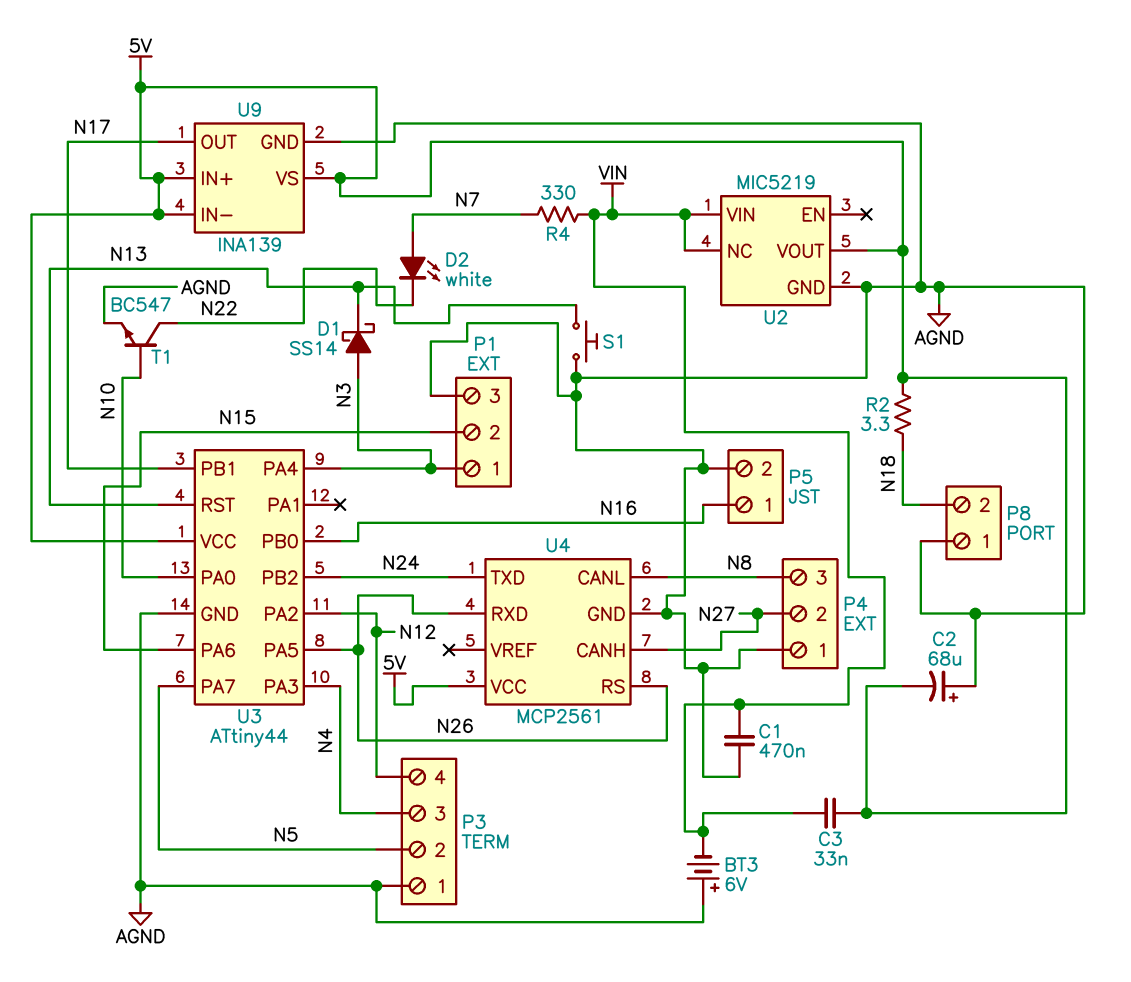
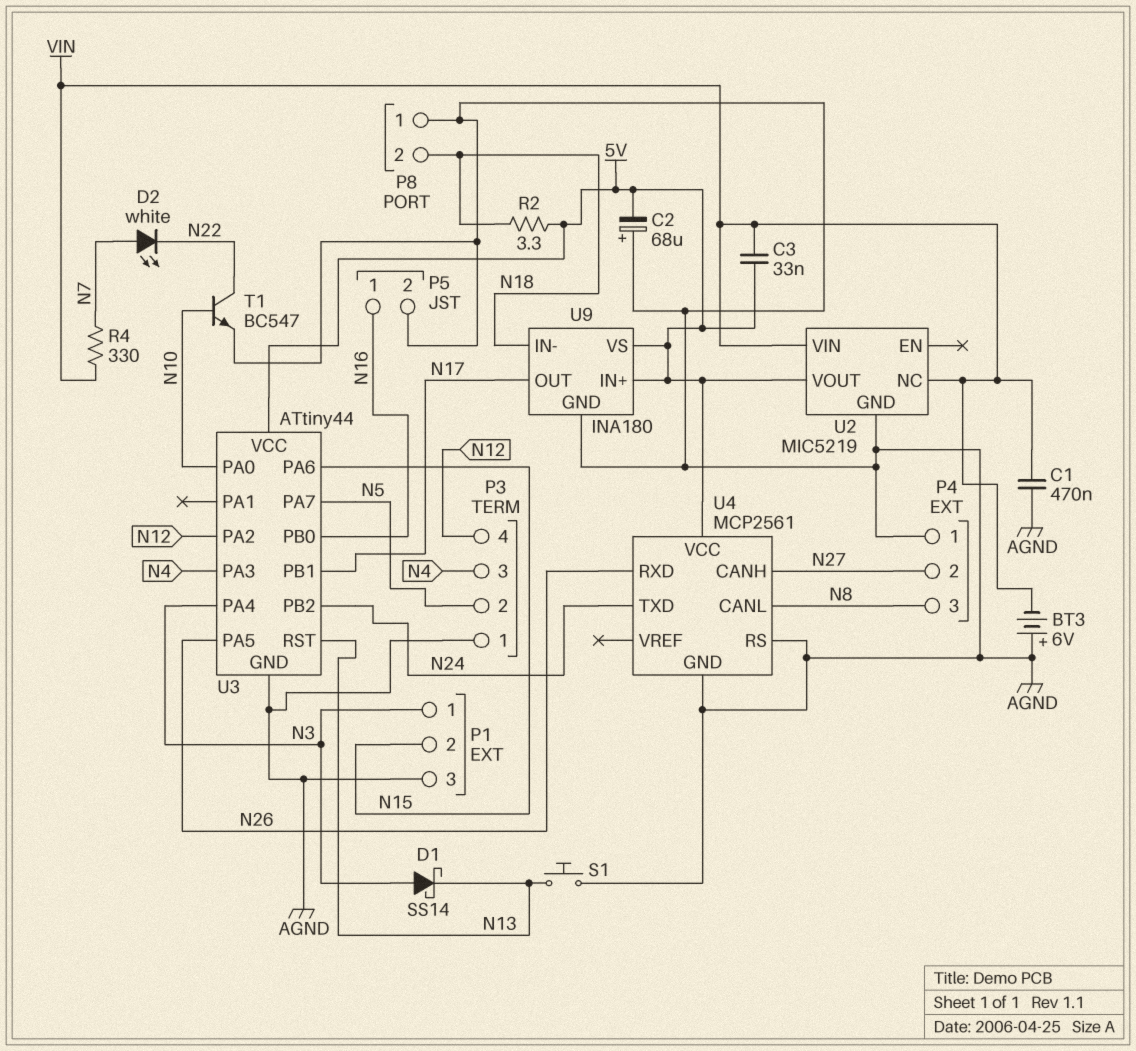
U4 pin RS: N26 -> AGND
U9: INA139 -> INA180
U9 pin IN-: 5V -> N18

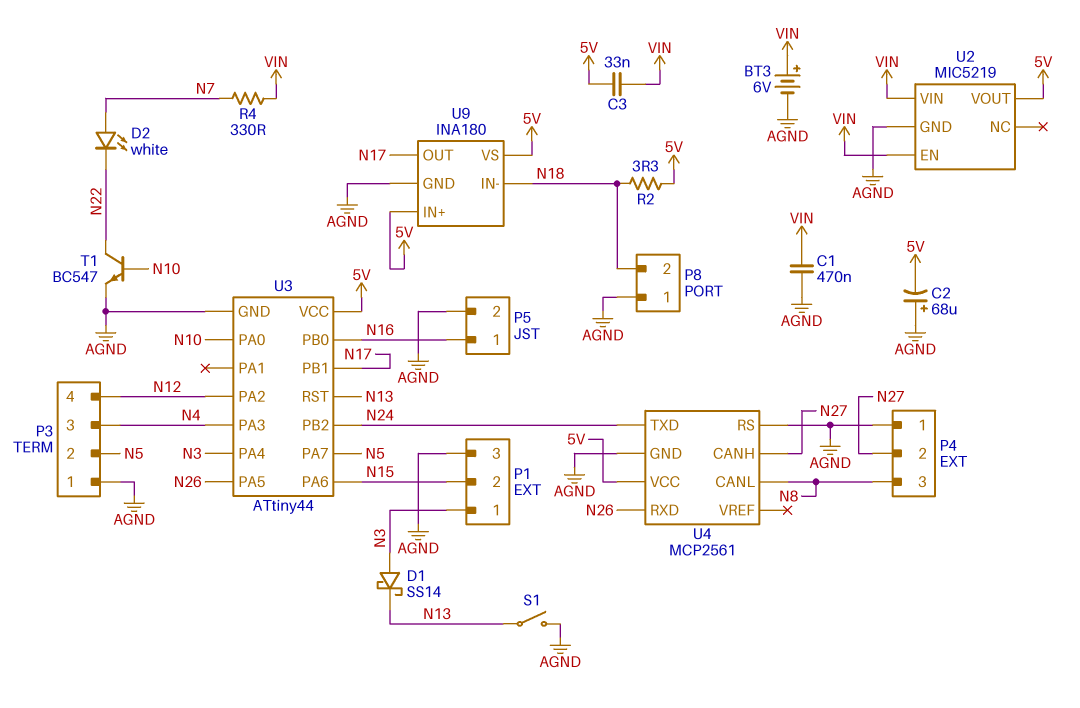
BT3: 6V (plus AGND, minus VIN) -> 6V (plus VIN, minus AGND)
S1: button (AGND, N13) -> switch (AGND, N13)
U2 pin EN: none -> VIN
U2 pin NC: VIN -> none

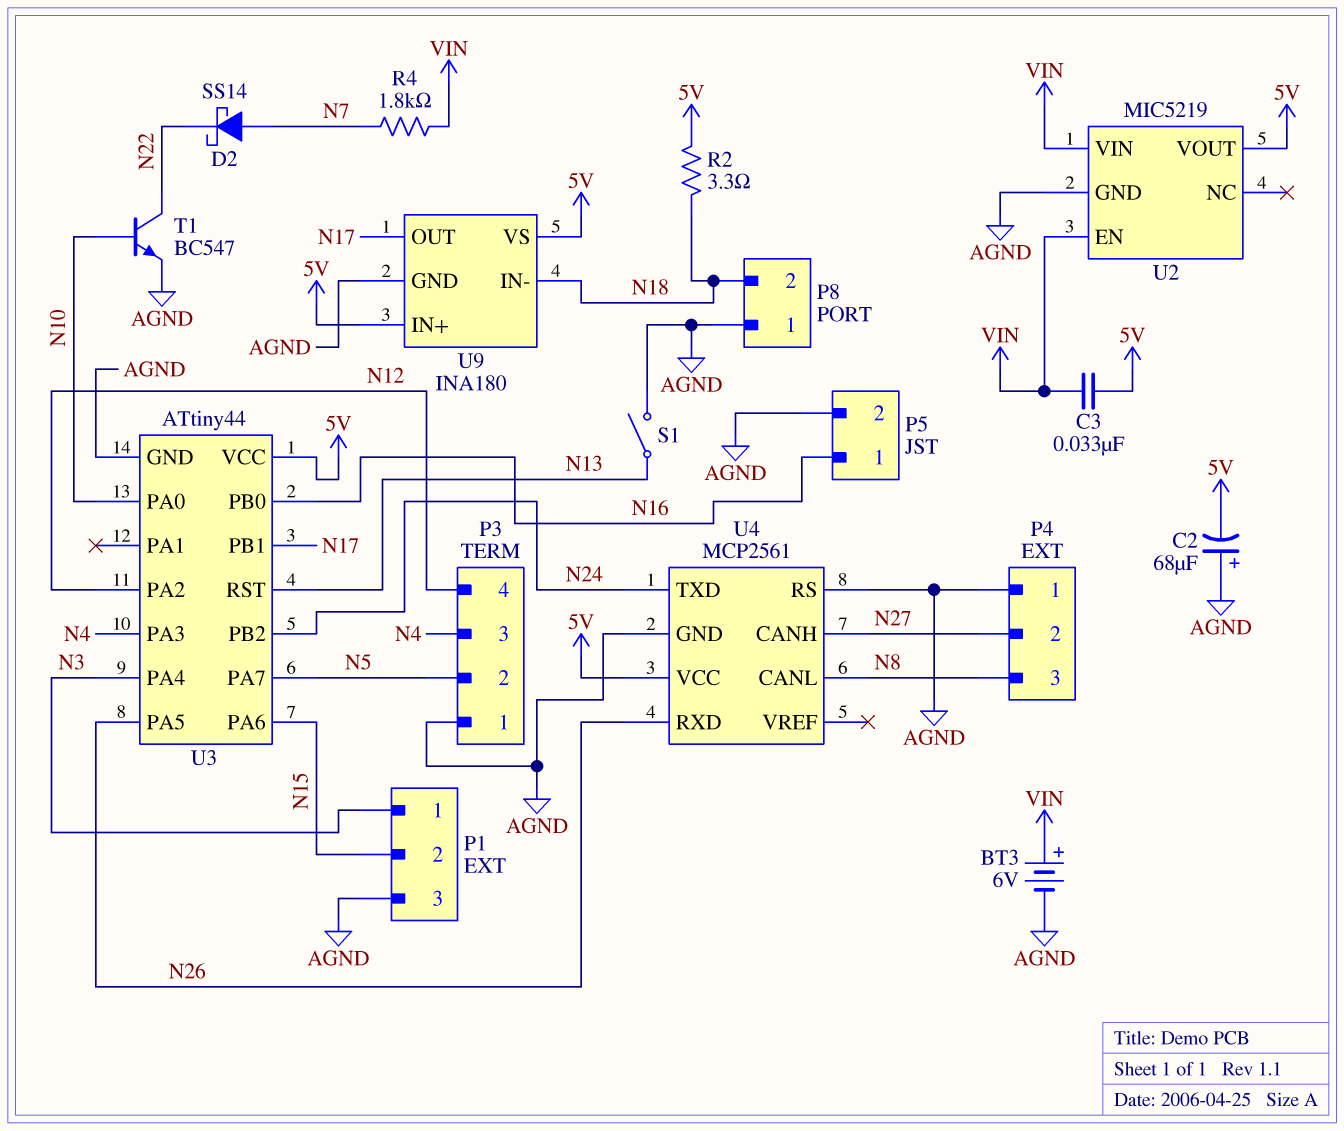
C1: 470nF (AGND, VIN) -> none
D1: schottky SS14 (A N3, K N13) -> none
D2: LED white (A N7, K N22) -> schottky SS14 (A N7, K N22)
R4: 330 (N7, VIN) -> 1.8k (N7, VIN)

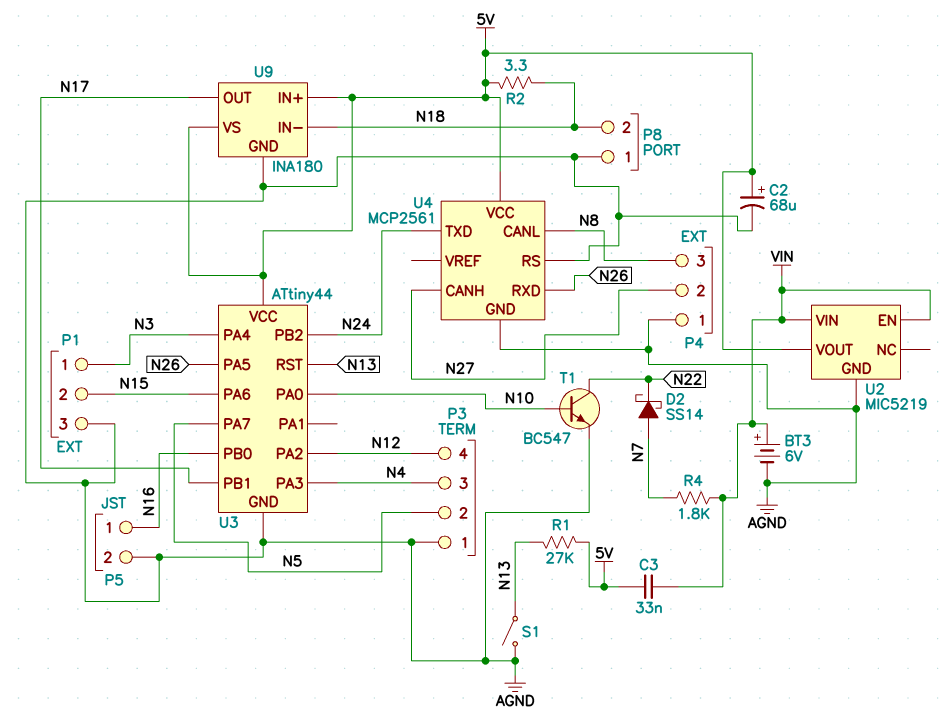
C2: 68uF (plus AGND, minus 5V) -> 68uF (plus 5V, minus AGND)
R1: none -> 27k (5V, N13)

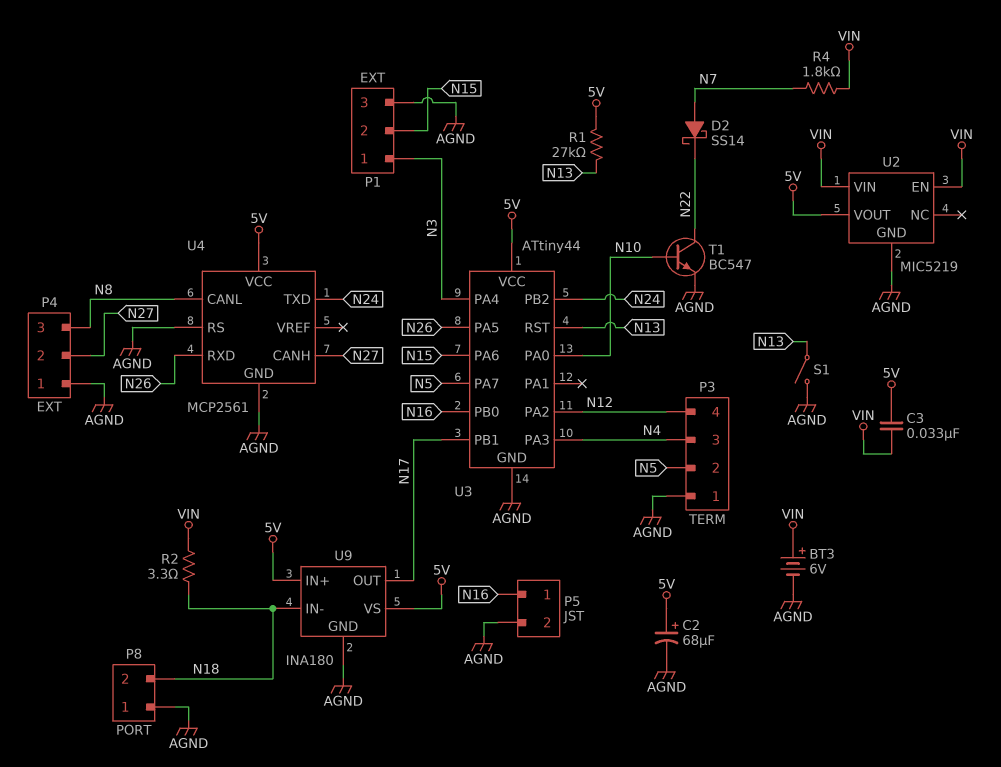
R2: 3.3 (5V, N18) -> 3.3 (N18, VIN)

